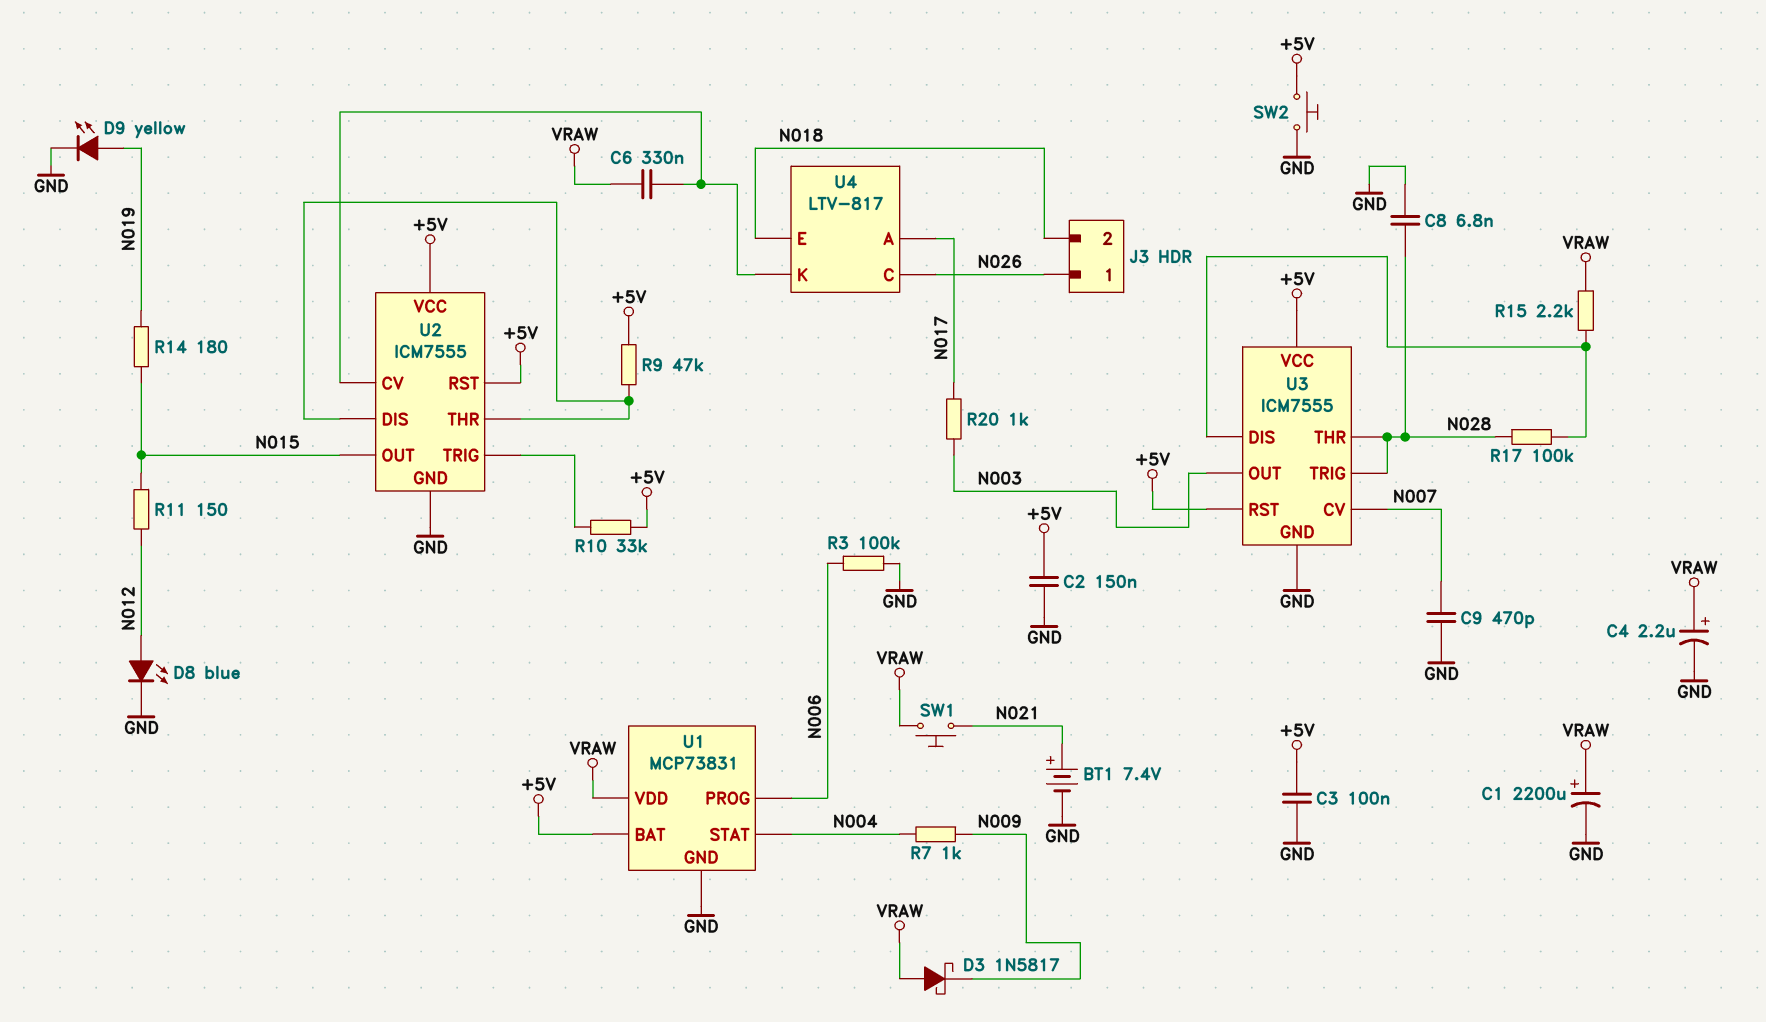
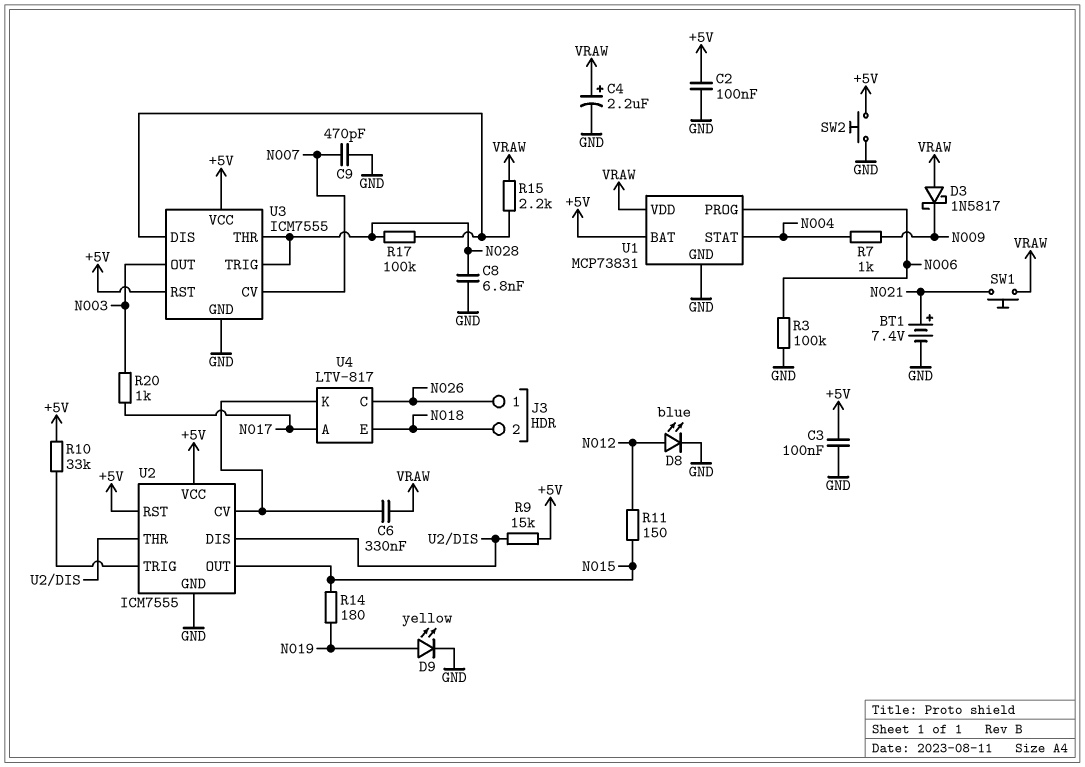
C1: 2200uF (plus VRAW, minus GND) -> none
C2: 150nF (+5V, GND) -> 100nF (+5V, GND)
R9: 47k (+5V, U2/DIS) -> 15k (+5V, U2/DIS)

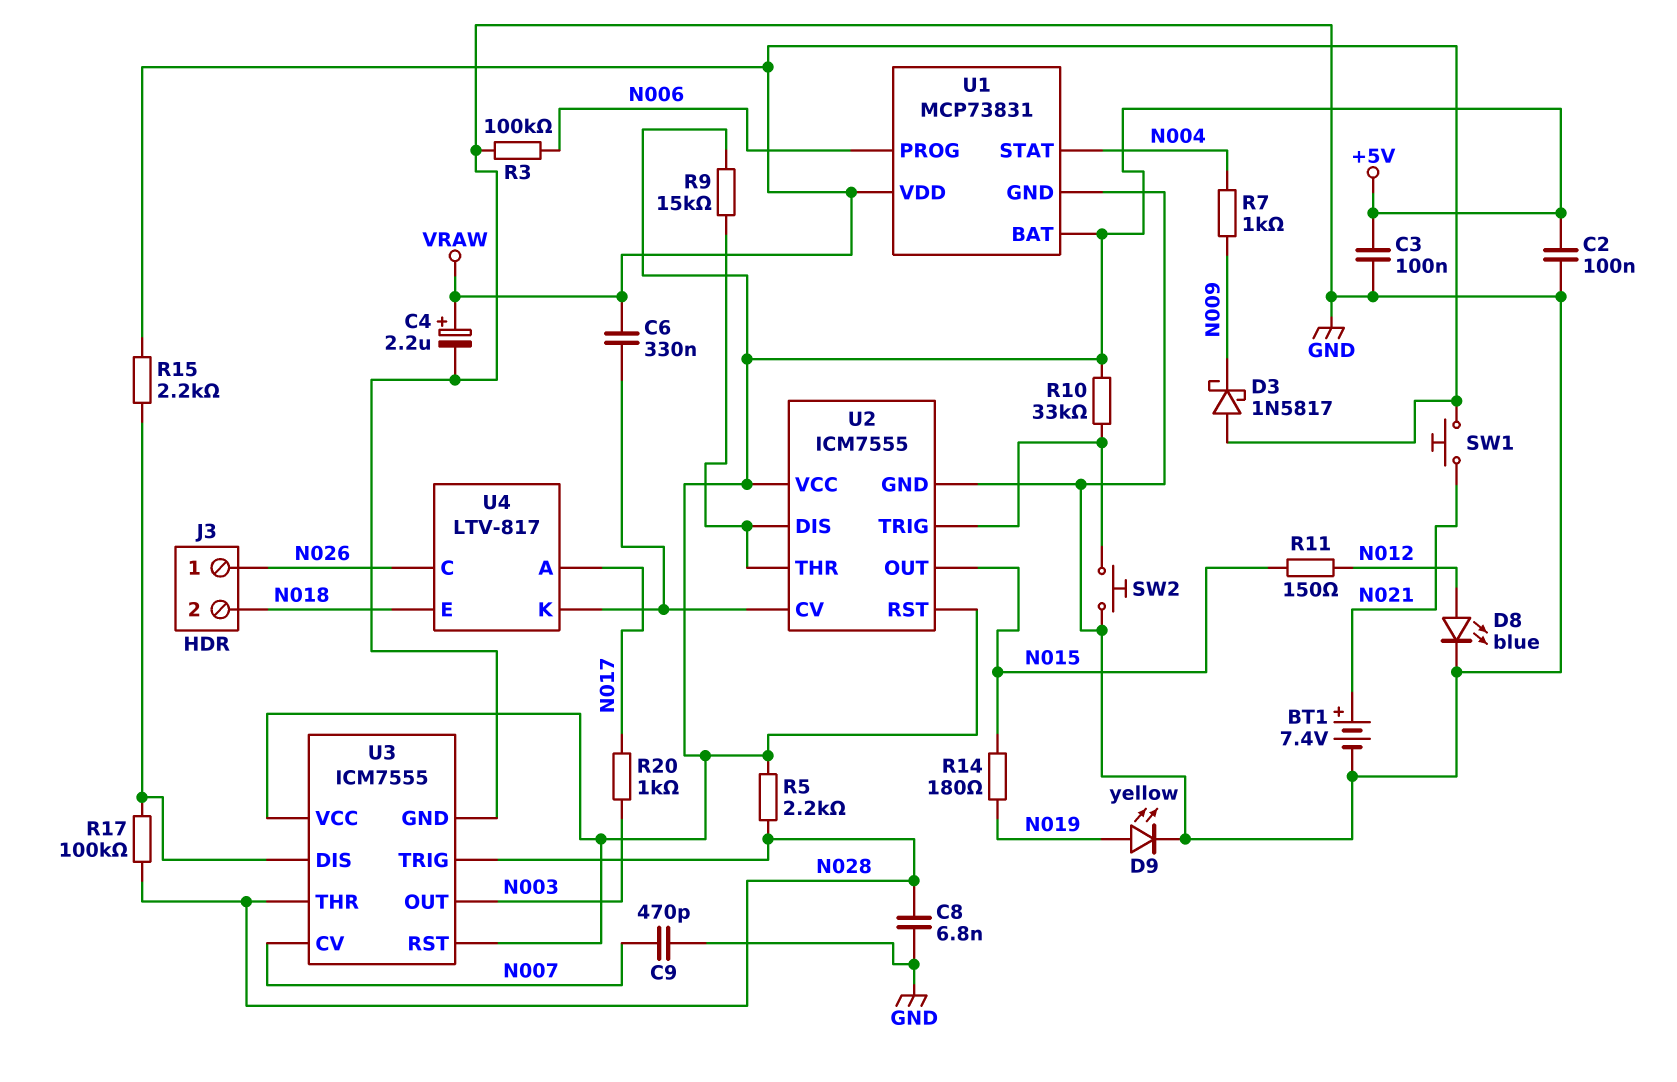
R5: none -> 2.2k (+5V, N028)
SW2: button (+5V, GND) -> button (GND, U2/TRIG)

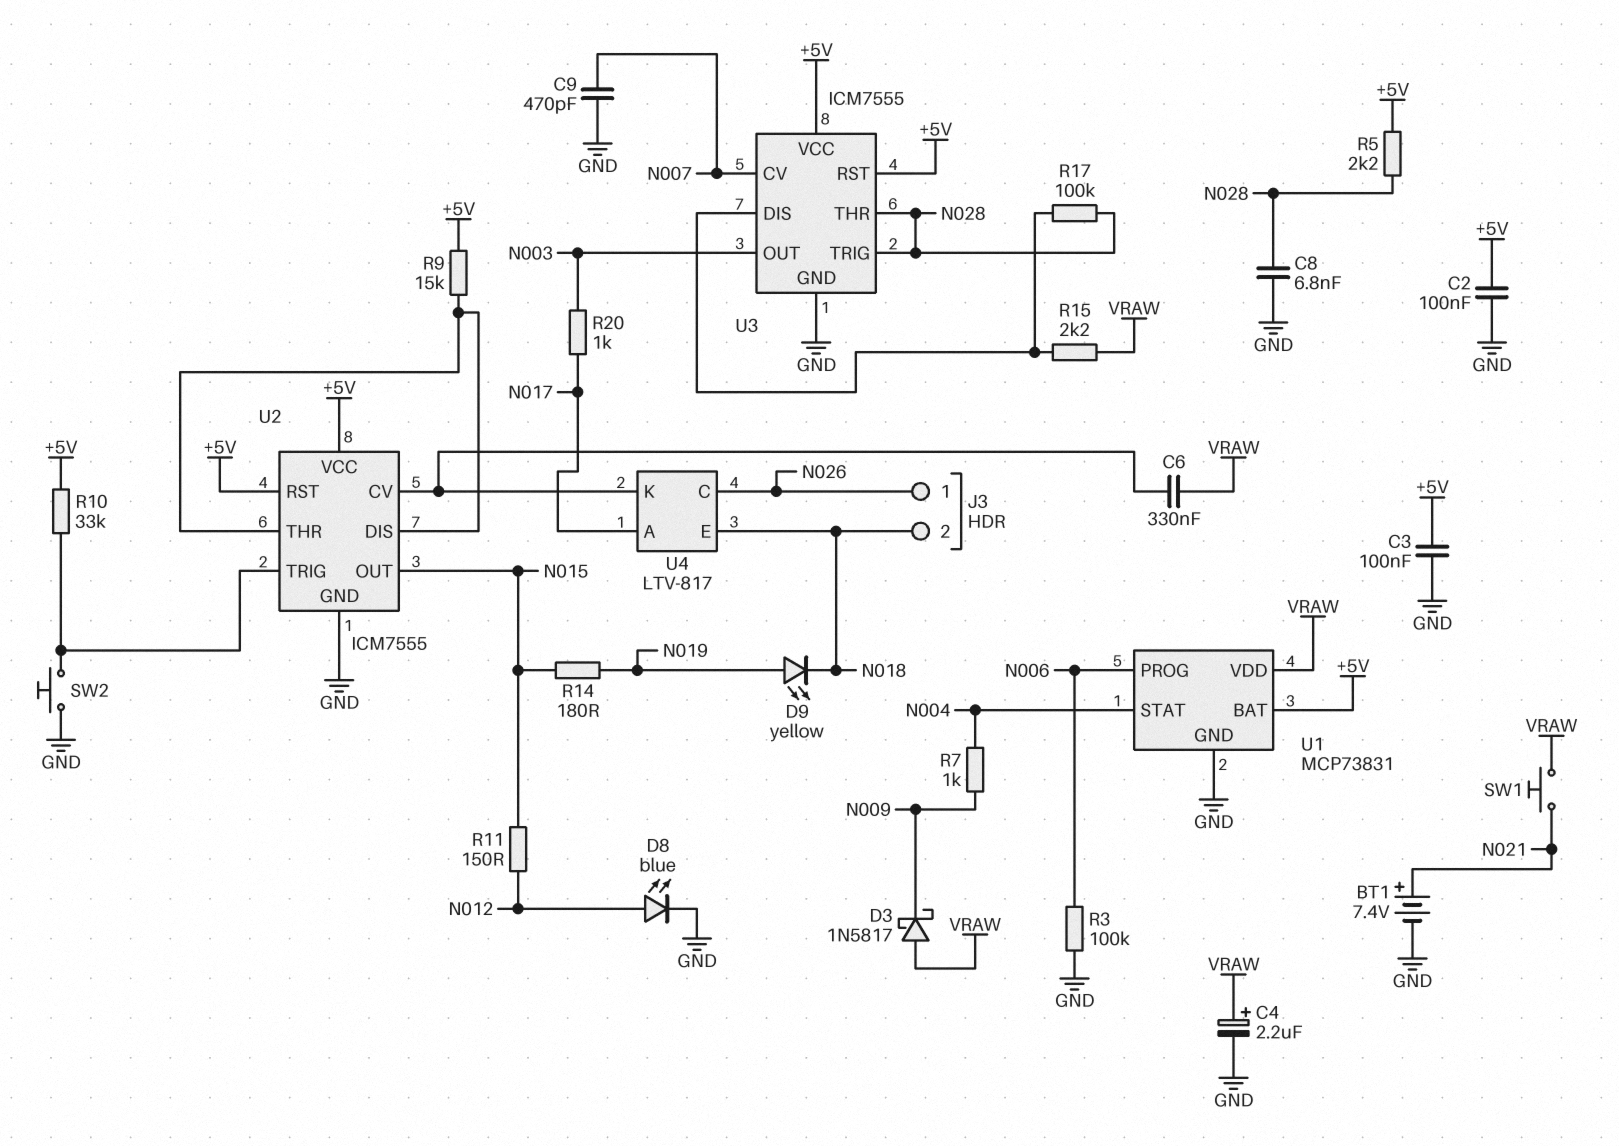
D9: LED yellow (A N019, K GND) -> LED yellow (A N019, K N018)

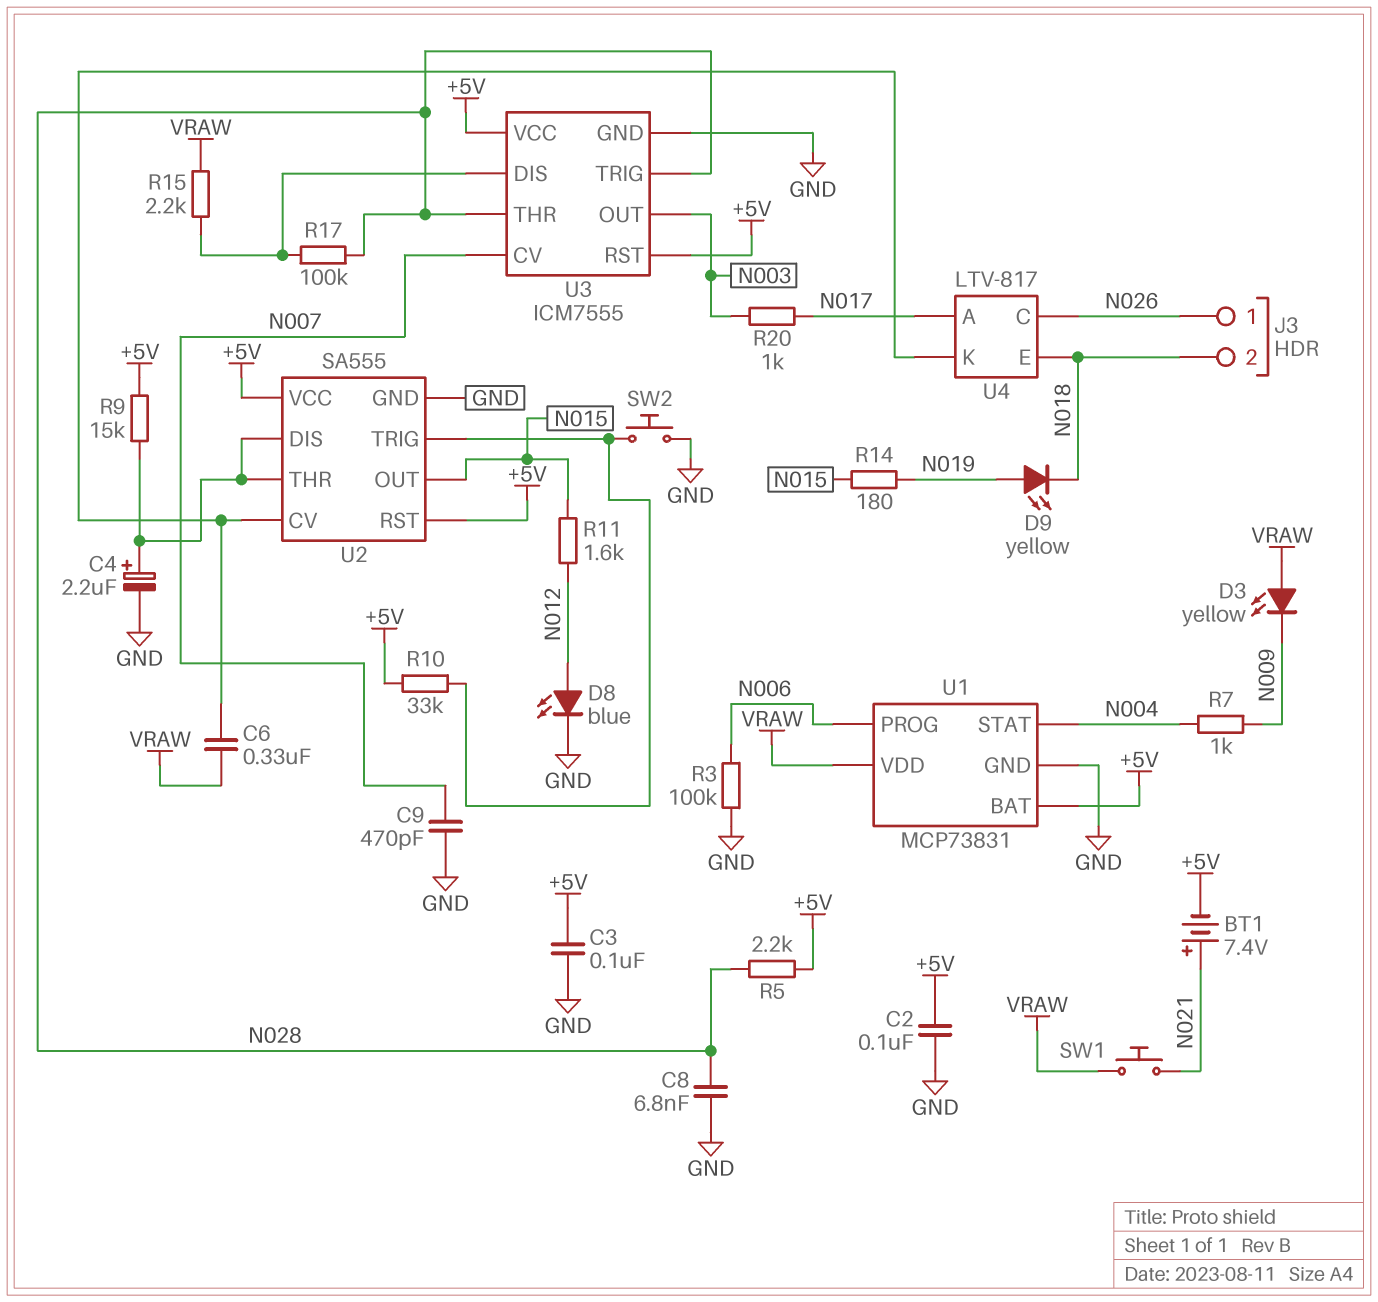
BT1: 7.4V (plus N021, minus GND) -> 7.4V (plus N021, minus +5V)
C4: 2.2uF (plus VRAW, minus GND) -> 2.2uF (plus U2/DIS, minus GND)
D3: schottky 1N5817 (A VRAW, K N009) -> LED yellow (A VRAW, K N009)
R11: 150 (N012, N015) -> 1.6k (N012, N015)
U2: ICM7555 -> SA555

